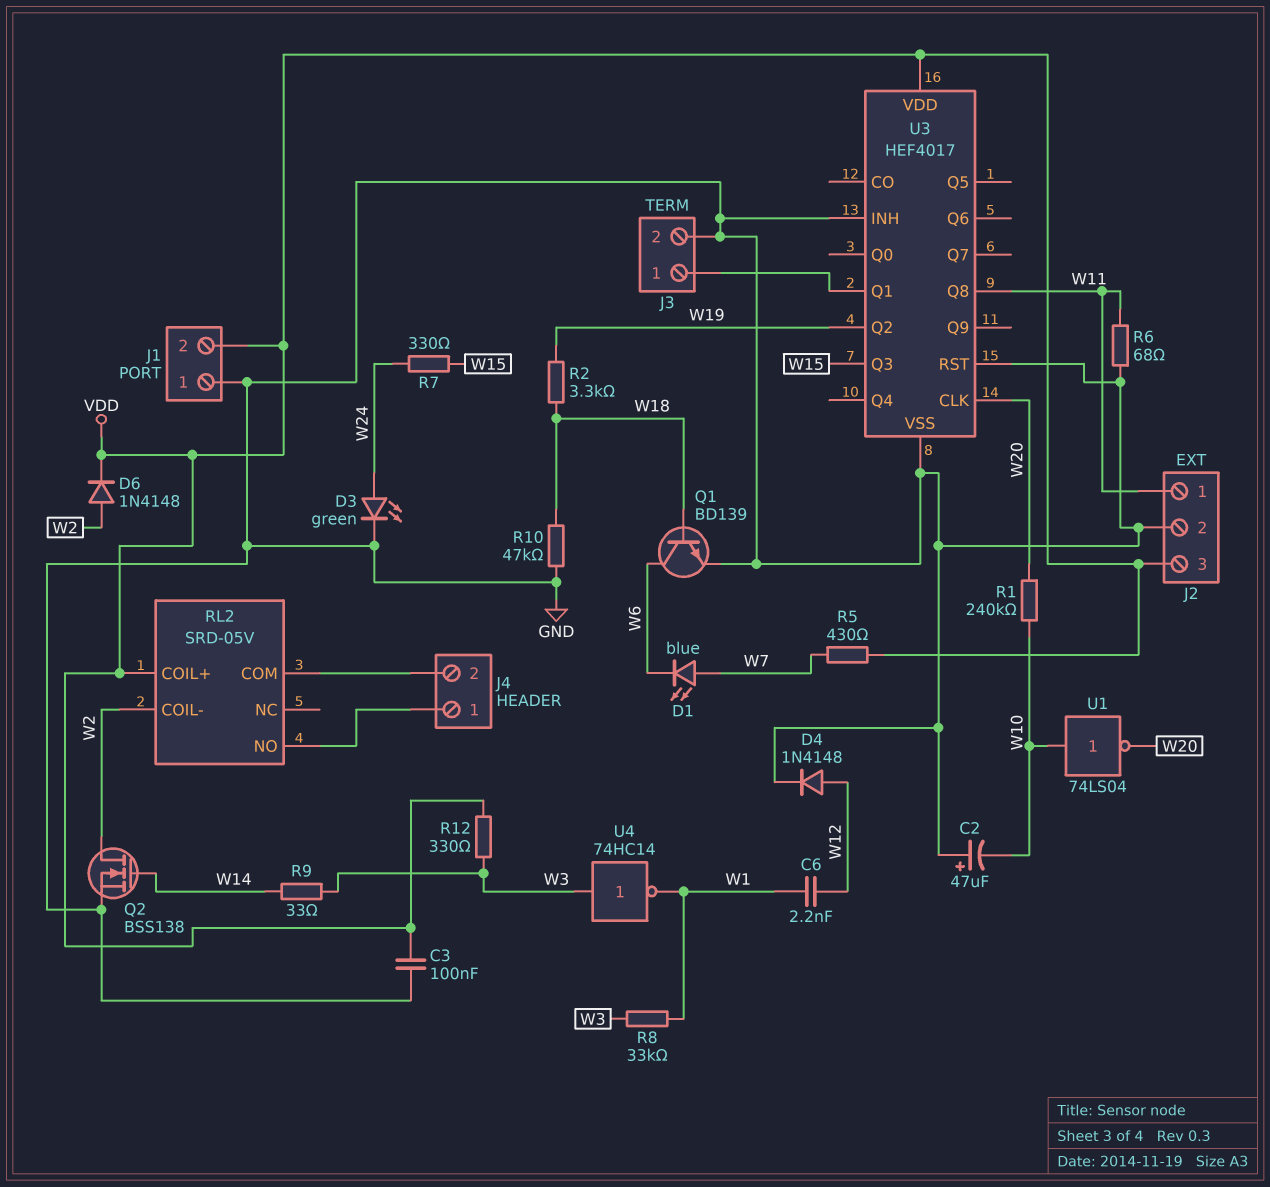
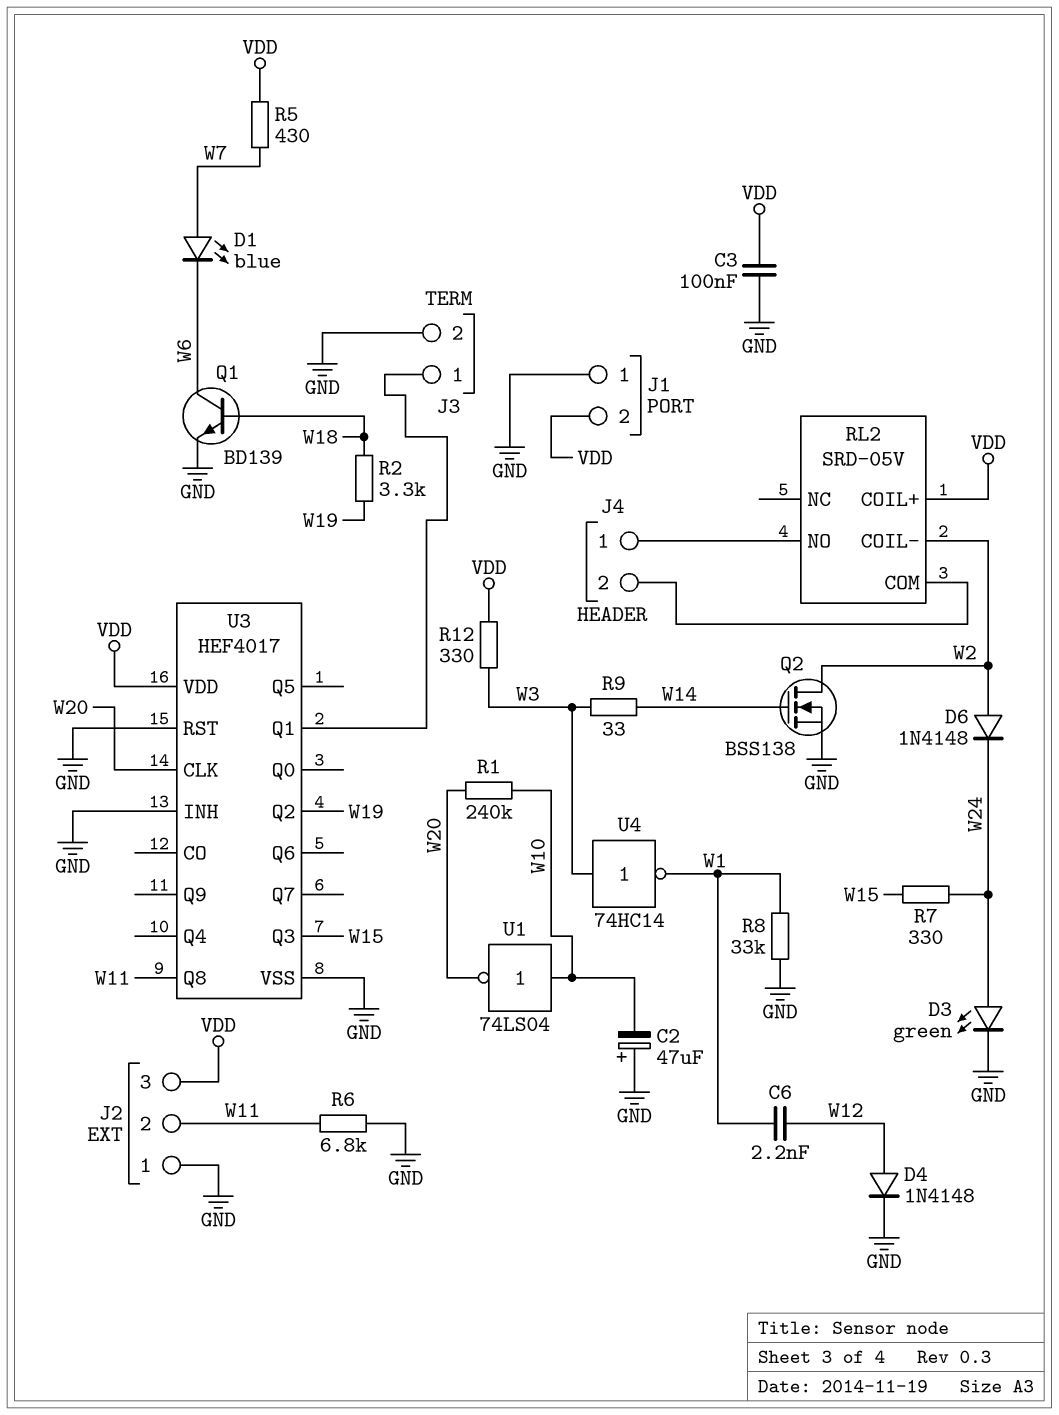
D6: diode 1N4148 (A W2, K VDD) -> diode 1N4148 (A W2, K W24)
J2 pin 1: W11 -> GND
J2 pin 2: GND -> W11
R6: 68 (GND, W11) -> 6.8k (GND, W11)
R8: 33k (W1, W3) -> 33k (GND, W1)
R10: 47k (GND, W18) -> none

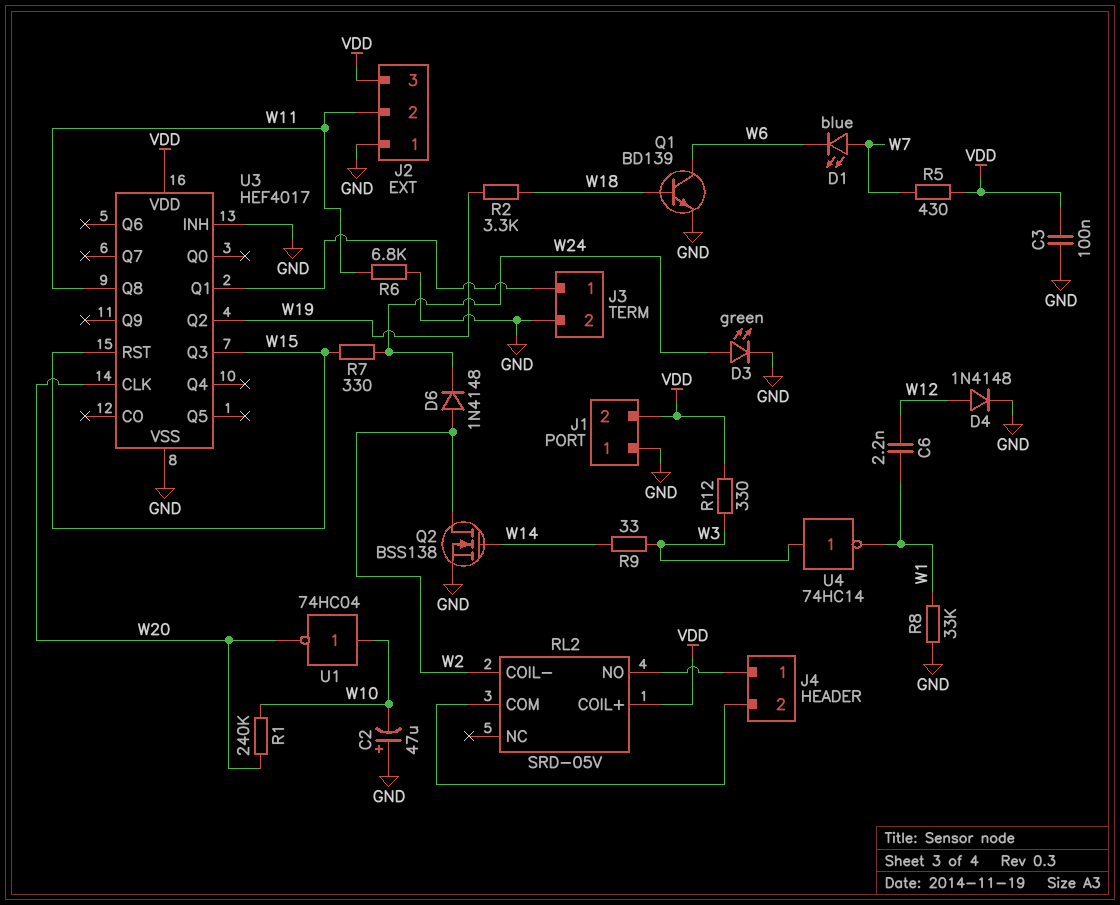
U1: NOT 74LS04 (in W10, out W20) -> NOT 74HC04 (in W10, out W20)
U3 pin RST: GND -> W15

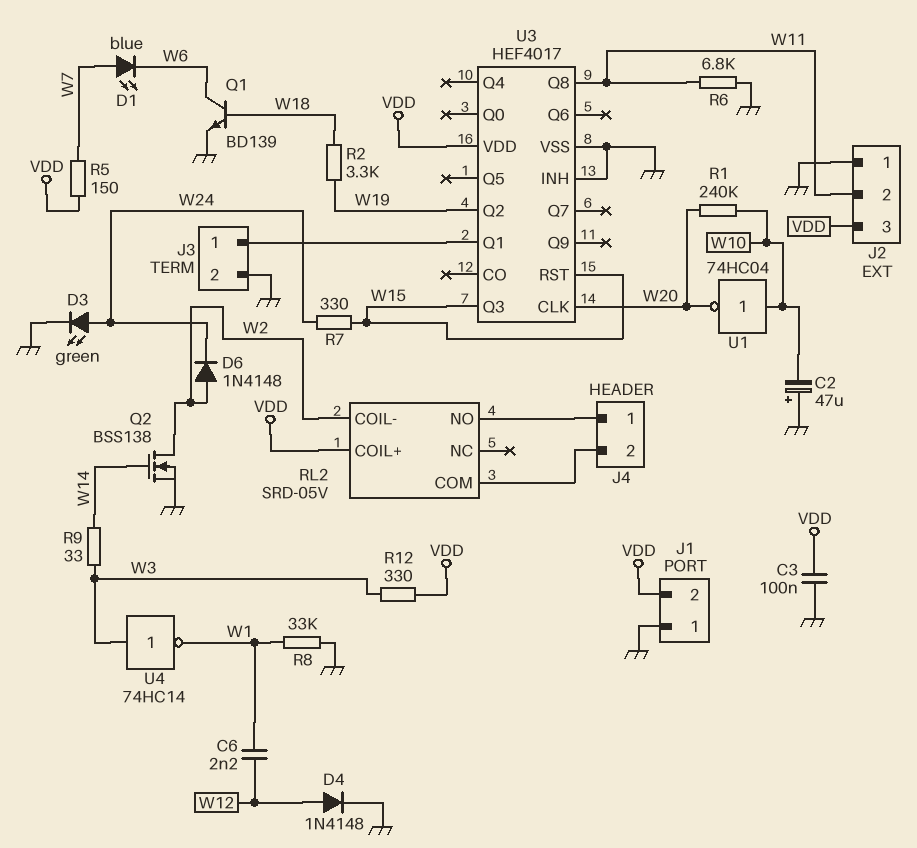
R5: 430 (VDD, W7) -> 150 (VDD, W7)

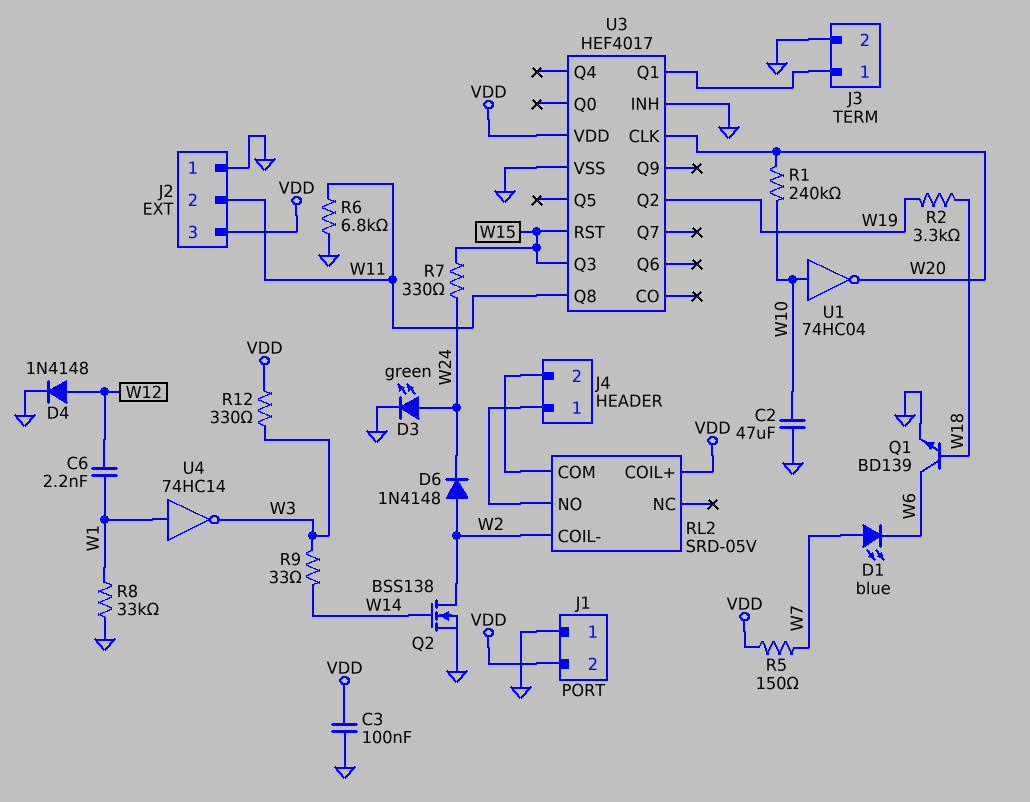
C2: 47uF (plus GND, minus W10) -> 47uF (GND, W10)
U4: NOT 74HC14 (in W3, out W1) -> NOT 74HC14 (in W1, out W3)

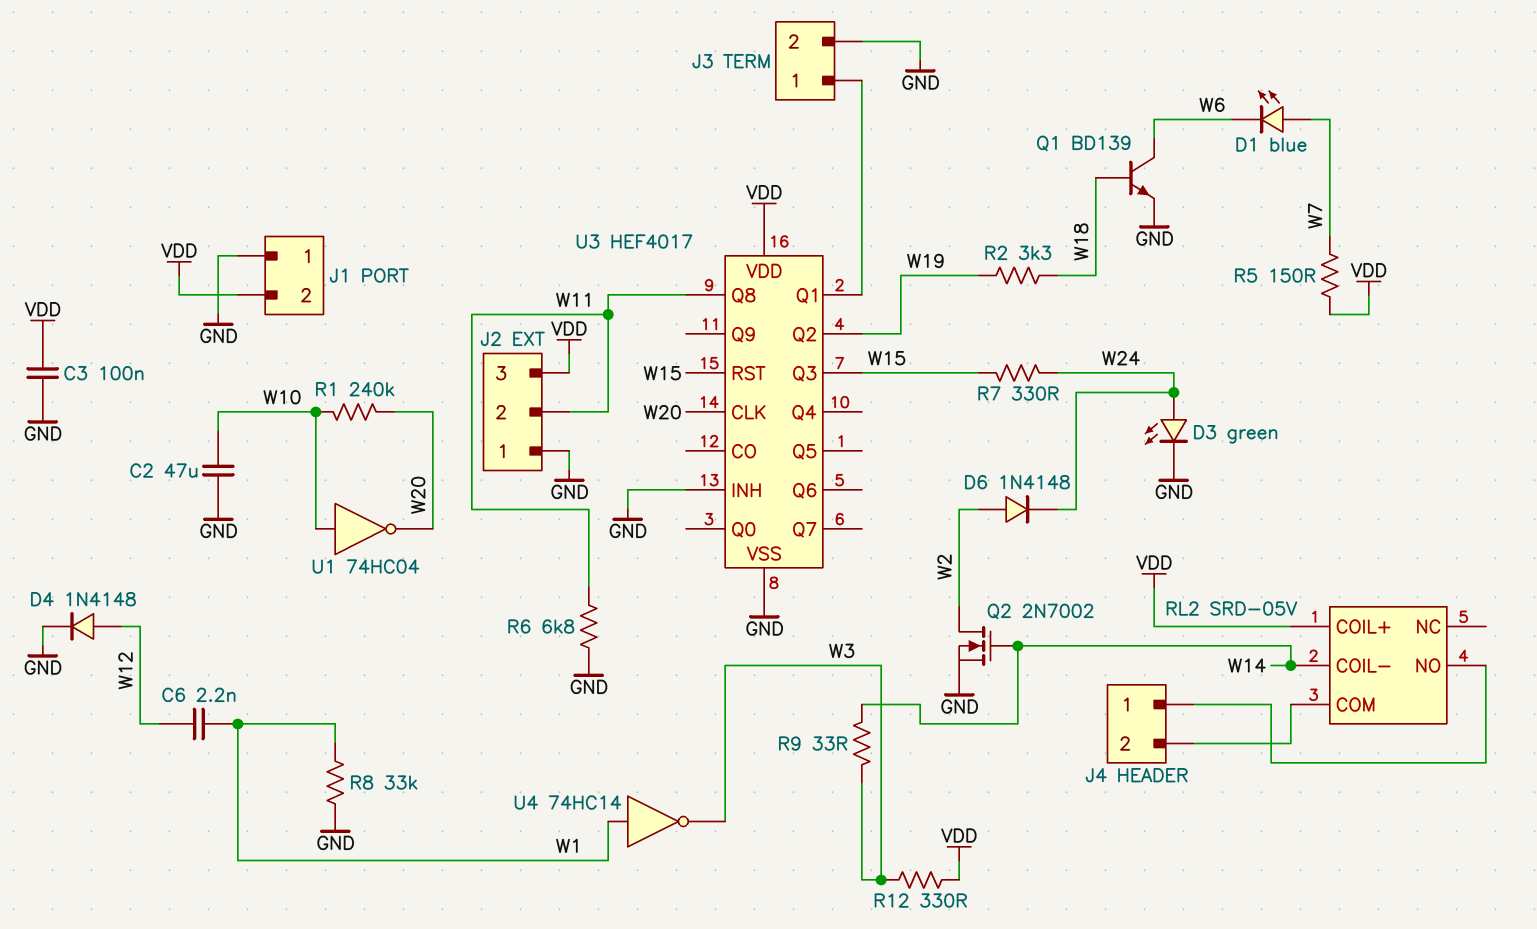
Q2: NMOS BSS138 (G W14, D W2, S GND) -> NMOS 2N7002 (G W14, D W2, S GND)
RL2 pin COIL-: W2 -> W14

